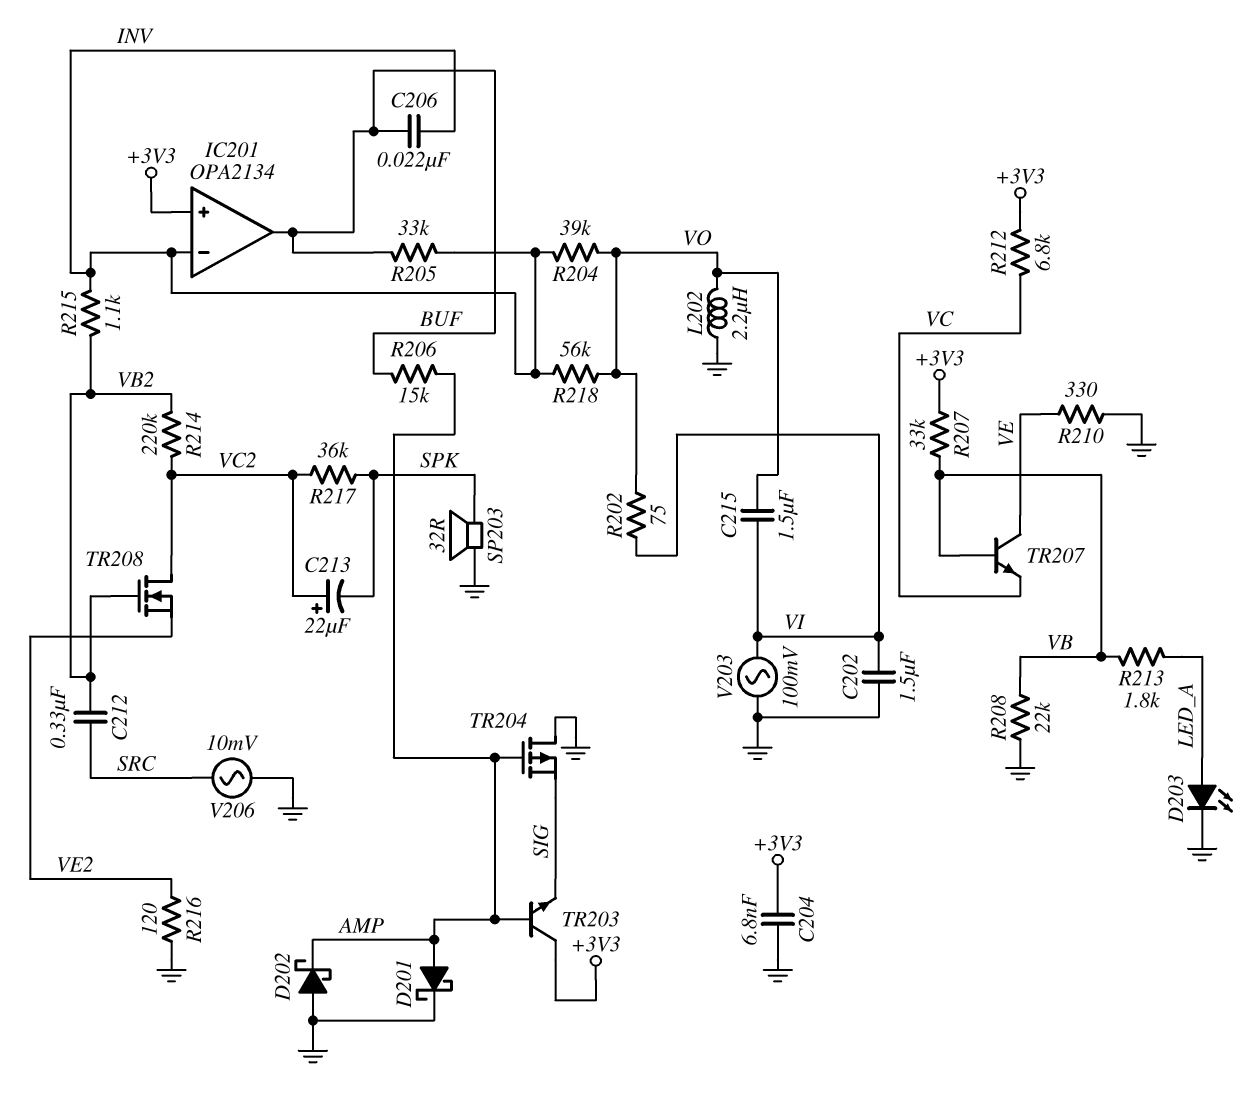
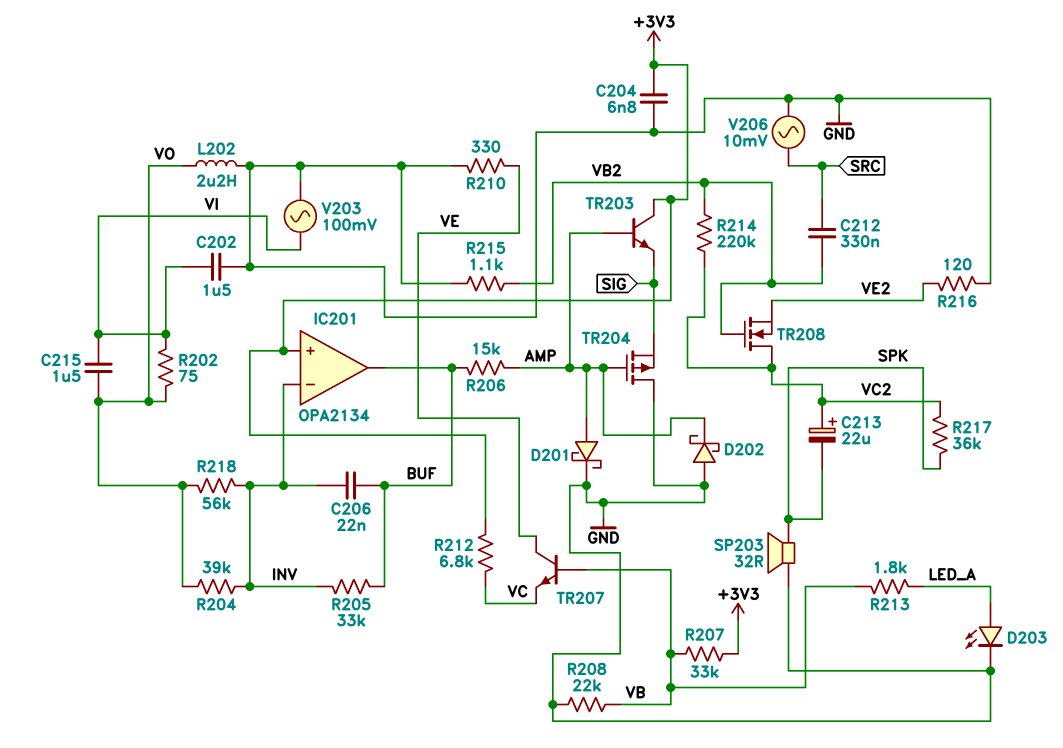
R215: 1.1k (INV, VB2) -> 1.1k (GND, VB2)

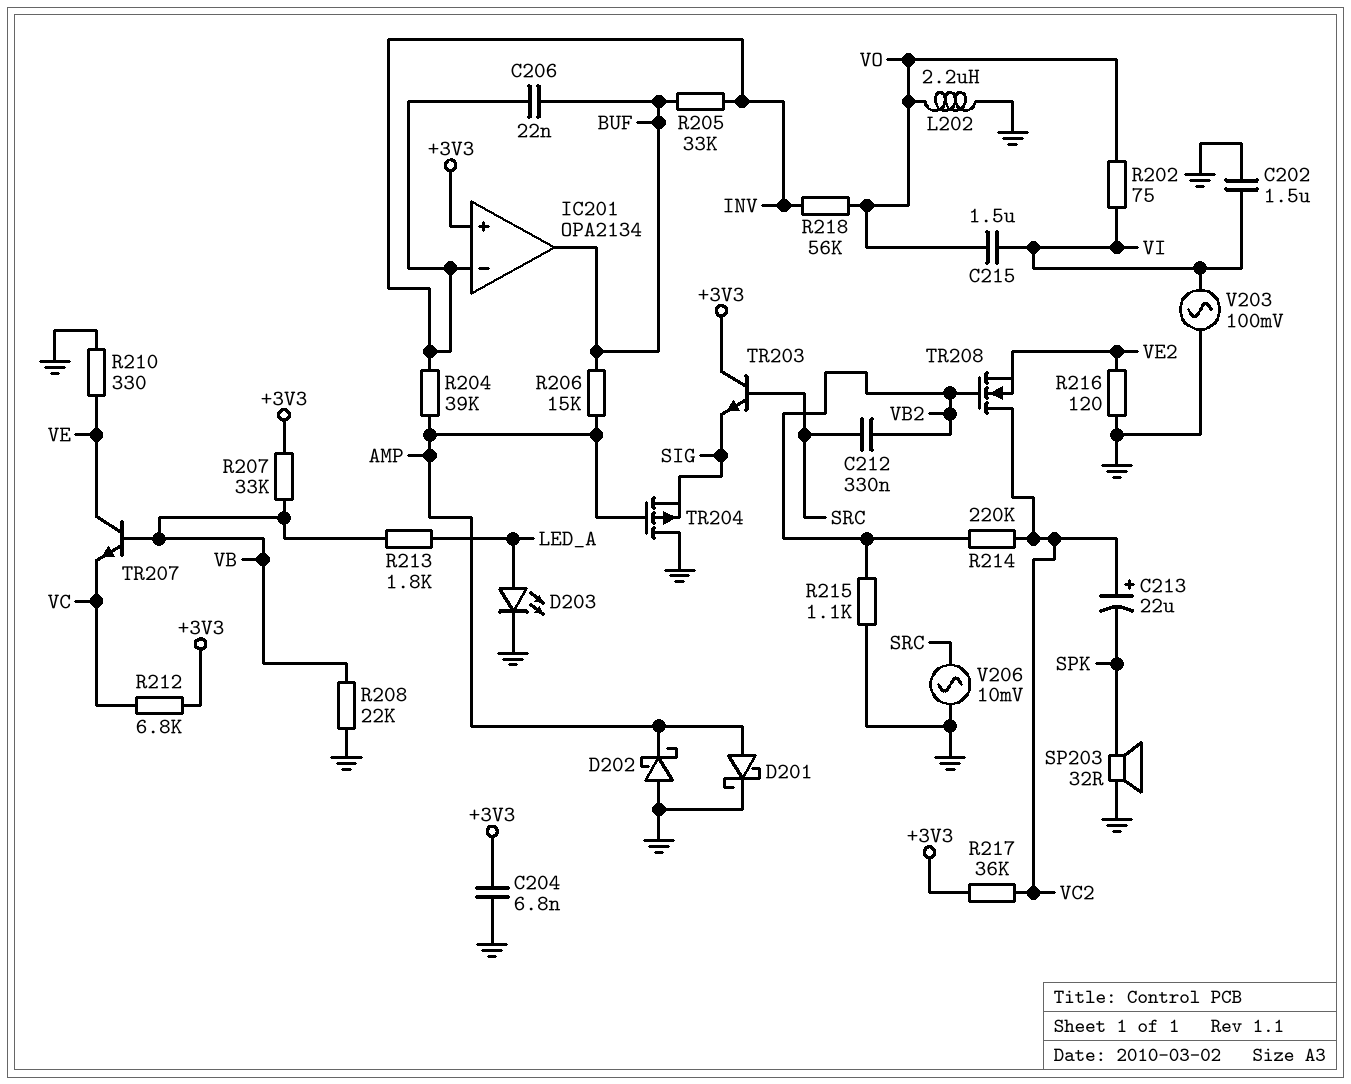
R204: 39k (INV, VO) -> 39k (AMP, INV)
R217: 36k (SPK, VC2) -> 36k (+3V3, VC2)
TR203: NPN (B AMP, C +3V3, E SIG) -> NPN (B SRC, C +3V3, E SIG)

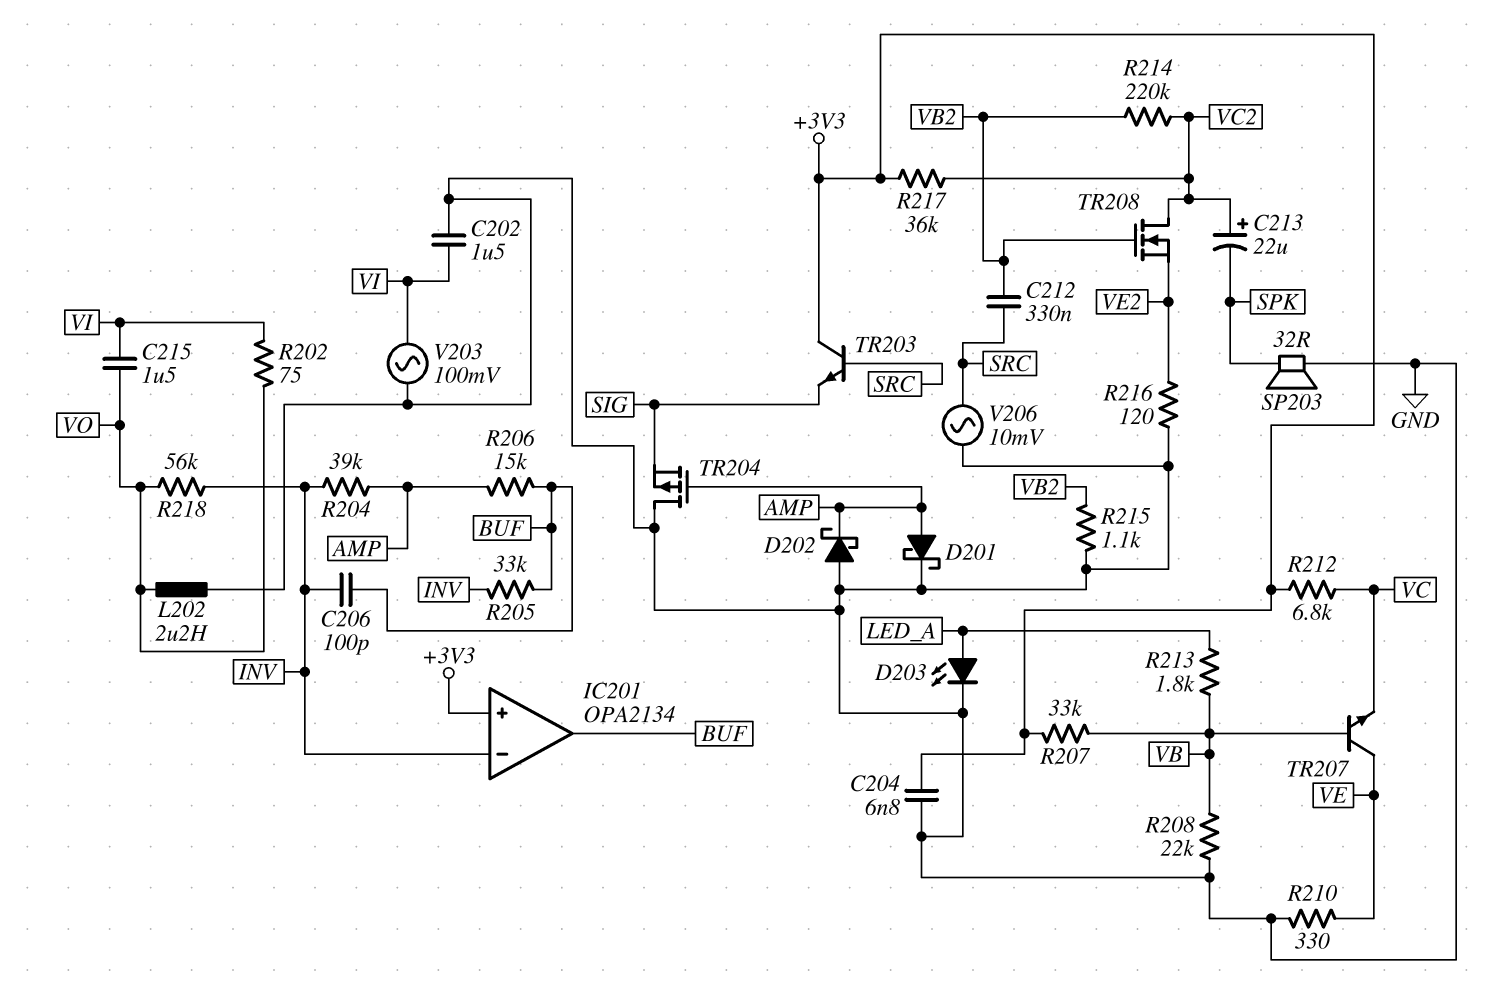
C206: 22nF (BUF, INV) -> 100pF (BUF, INV)

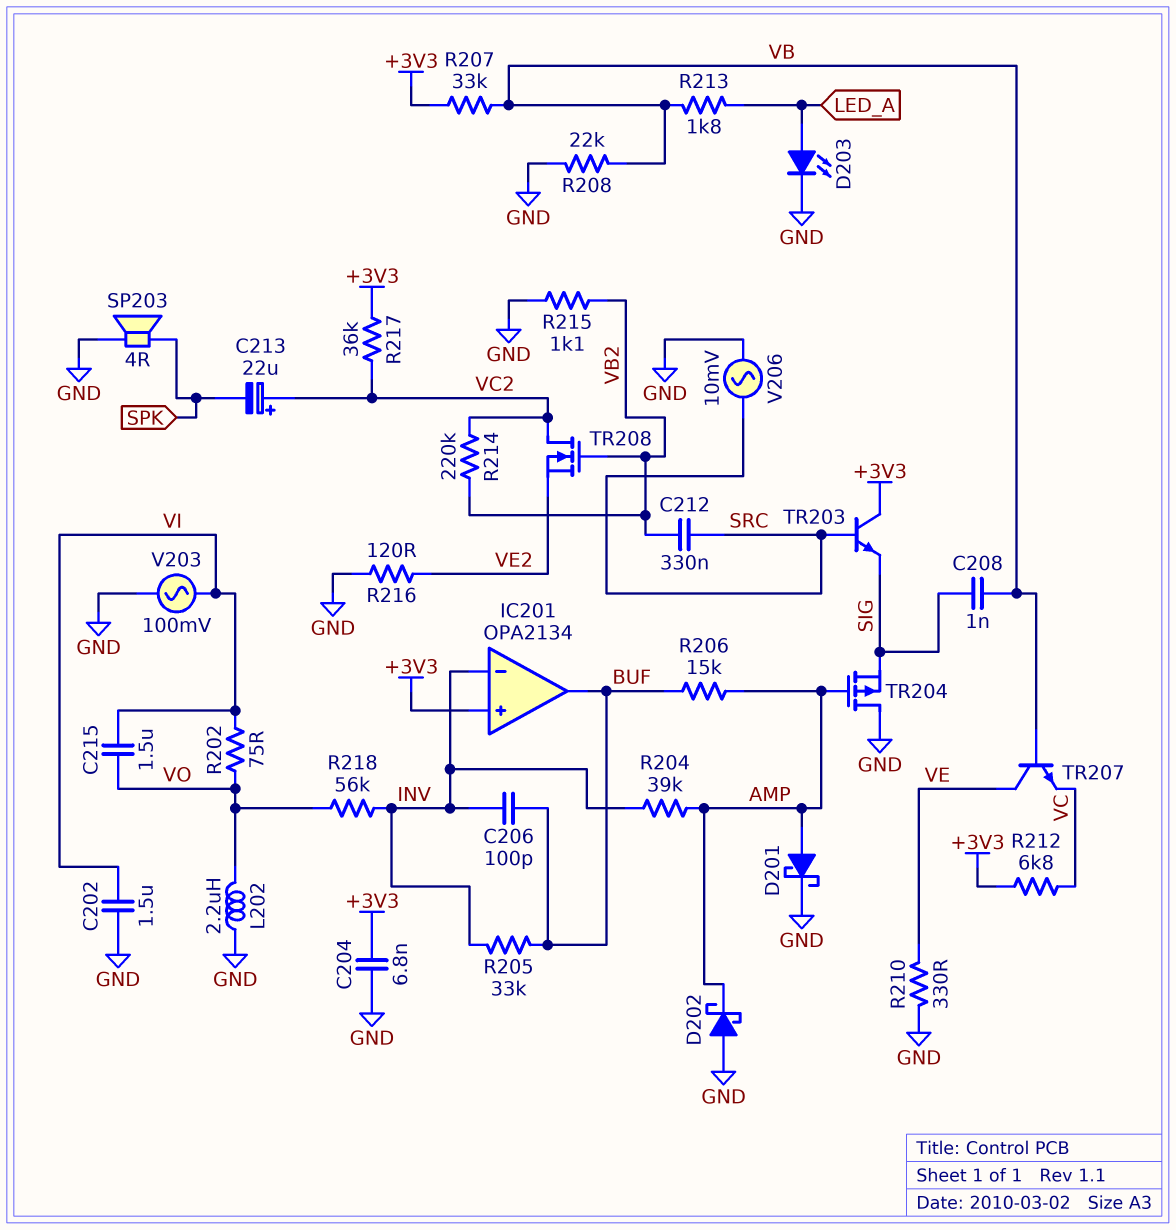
C208: none -> 1nF (SIG, VB)
SP203: speaker 32R (GND, SPK) -> speaker 4R (GND, SPK)

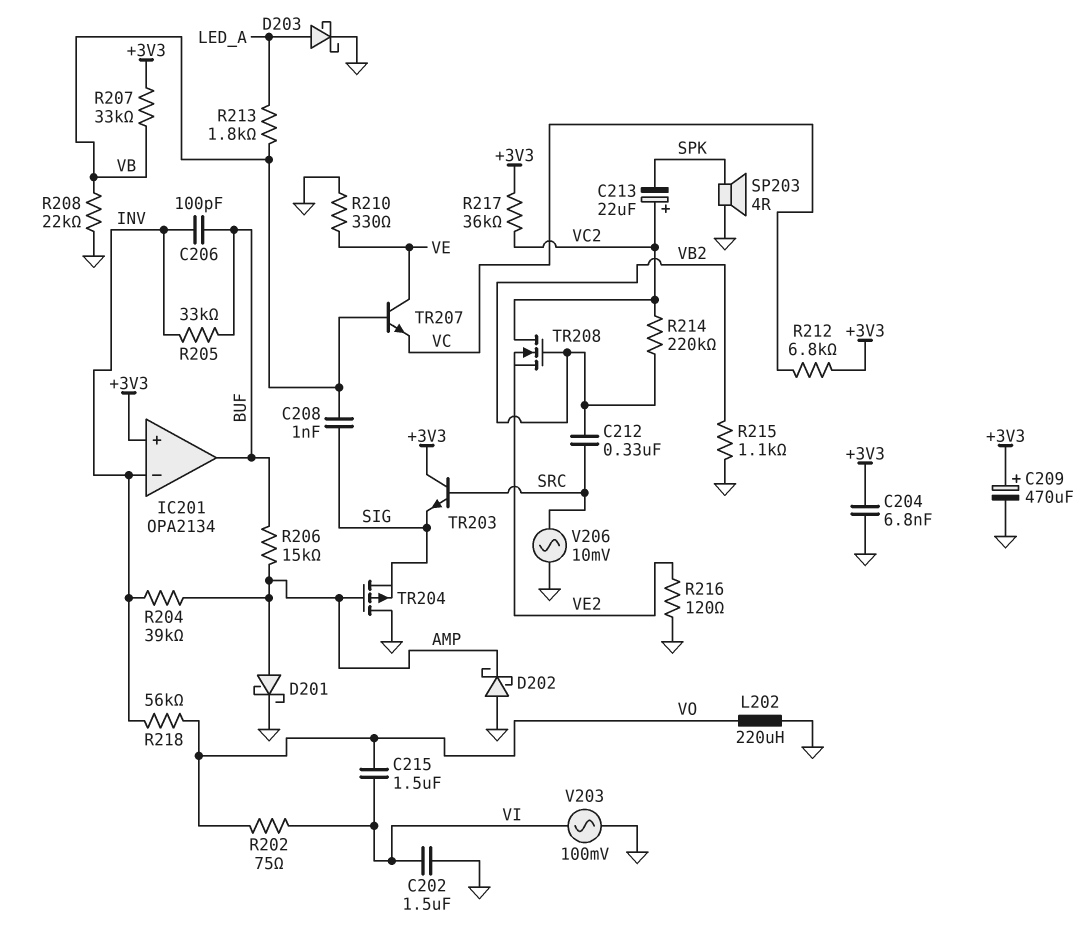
C209: none -> 470uF (plus +3V3, minus GND)
D203: LED (A LED_A, K GND) -> schottky (A LED_A, K GND)
L202: 2.2uH (GND, VO) -> 220uH (GND, VO)

